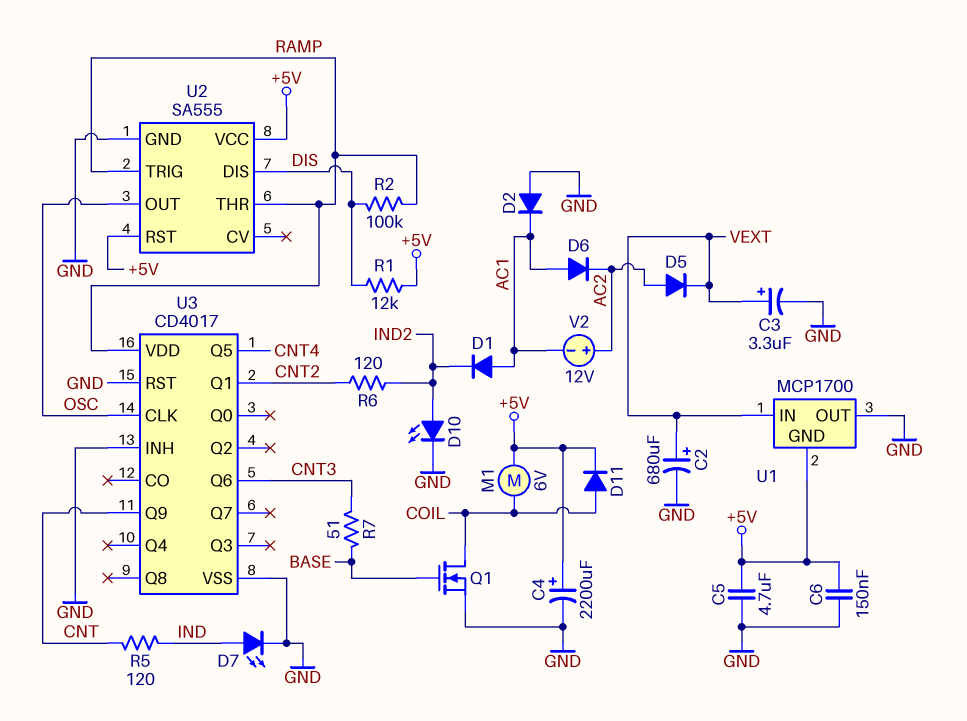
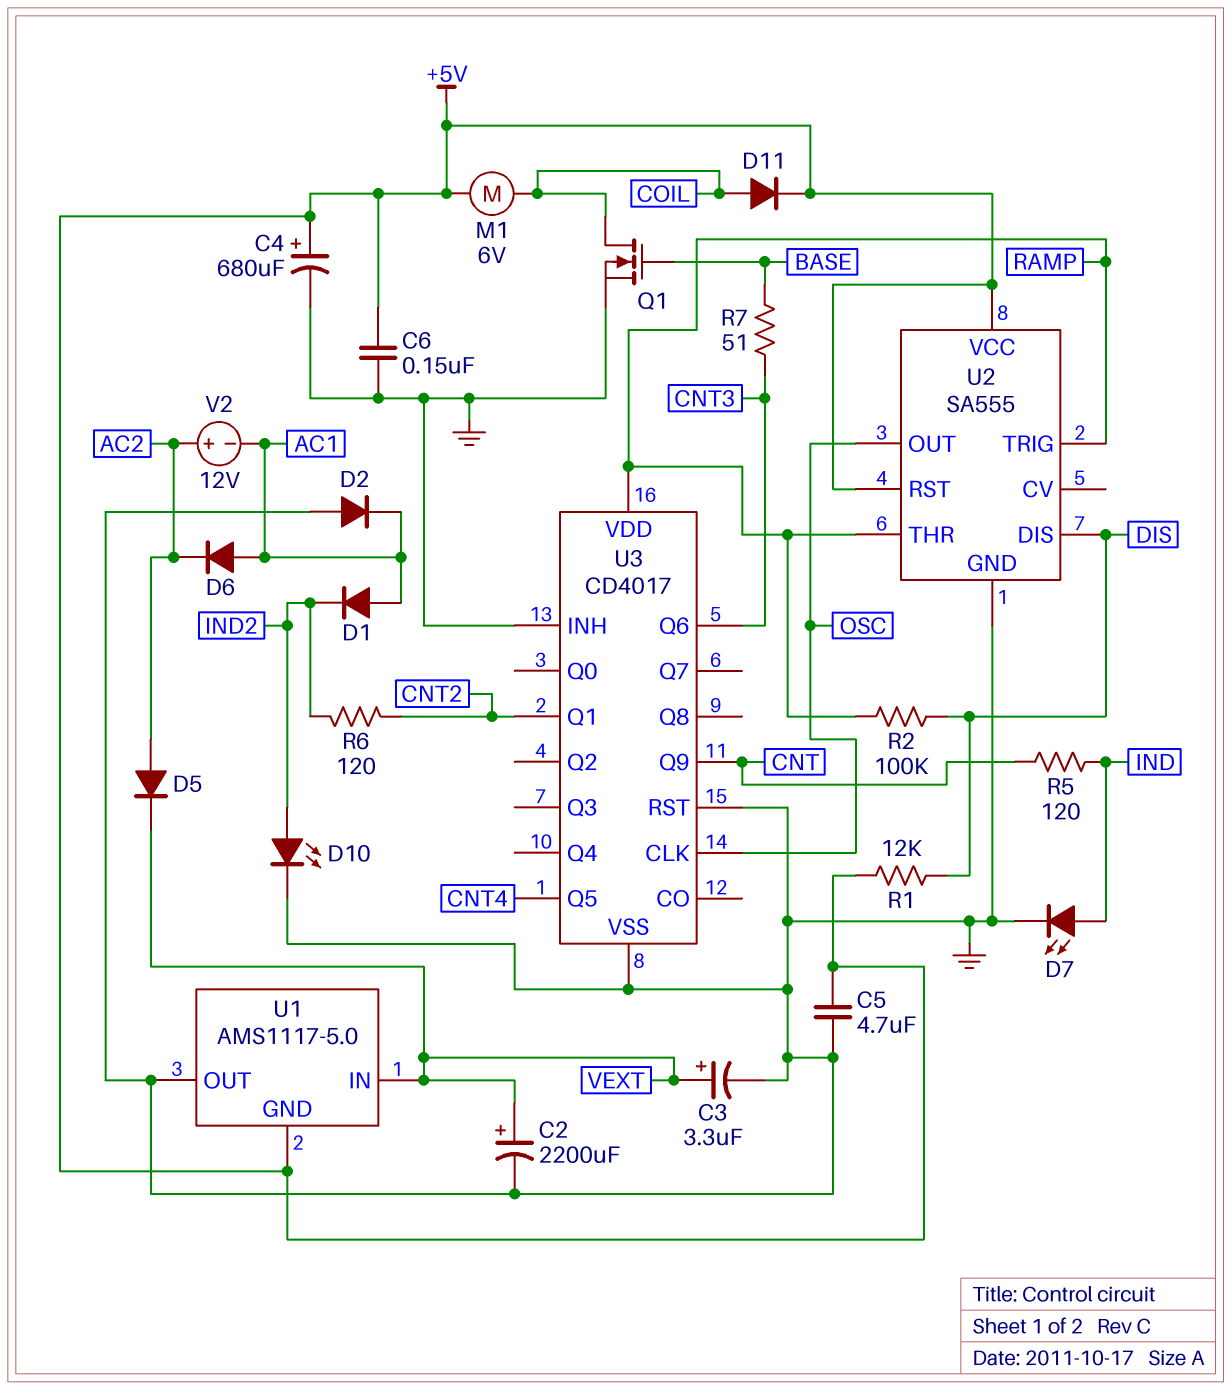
C2: 680uF (plus VEXT, minus GND) -> 2200uF (plus VEXT, minus GND)
C4: 2200uF (plus +5V, minus GND) -> 680uF (plus +5V, minus GND)
U1: MCP1700 -> AMS1117-5.0

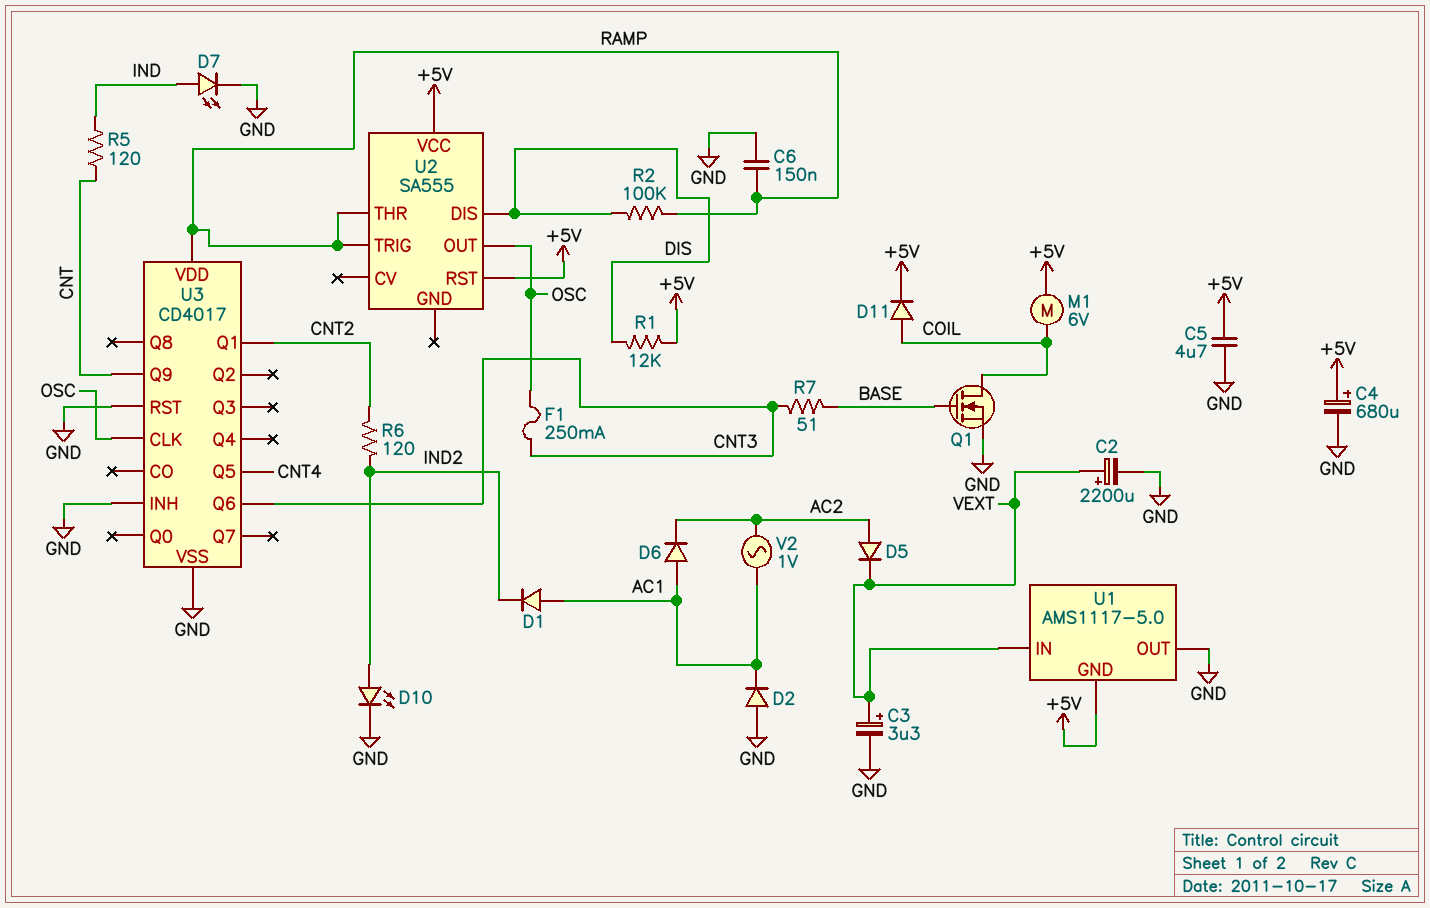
C6: 150nF (+5V, GND) -> 150nF (GND, RAMP)
F1: none -> 250mA (CNT3, OSC)
U2 pin GND: GND -> none
V2: 12V (plus AC2, minus AC1) -> AC 1V (AC1, AC2)

